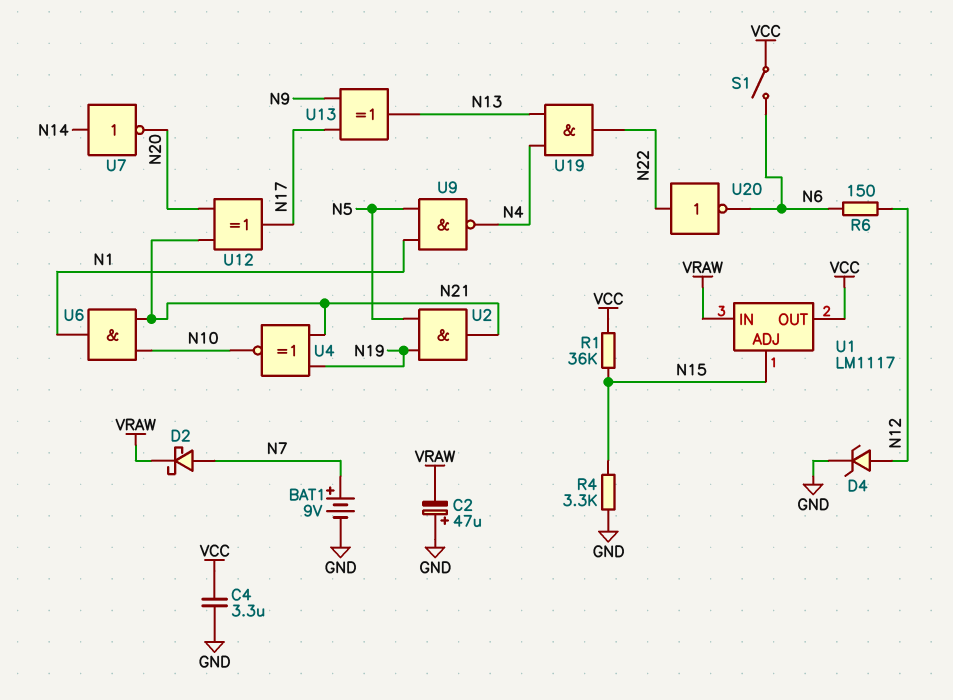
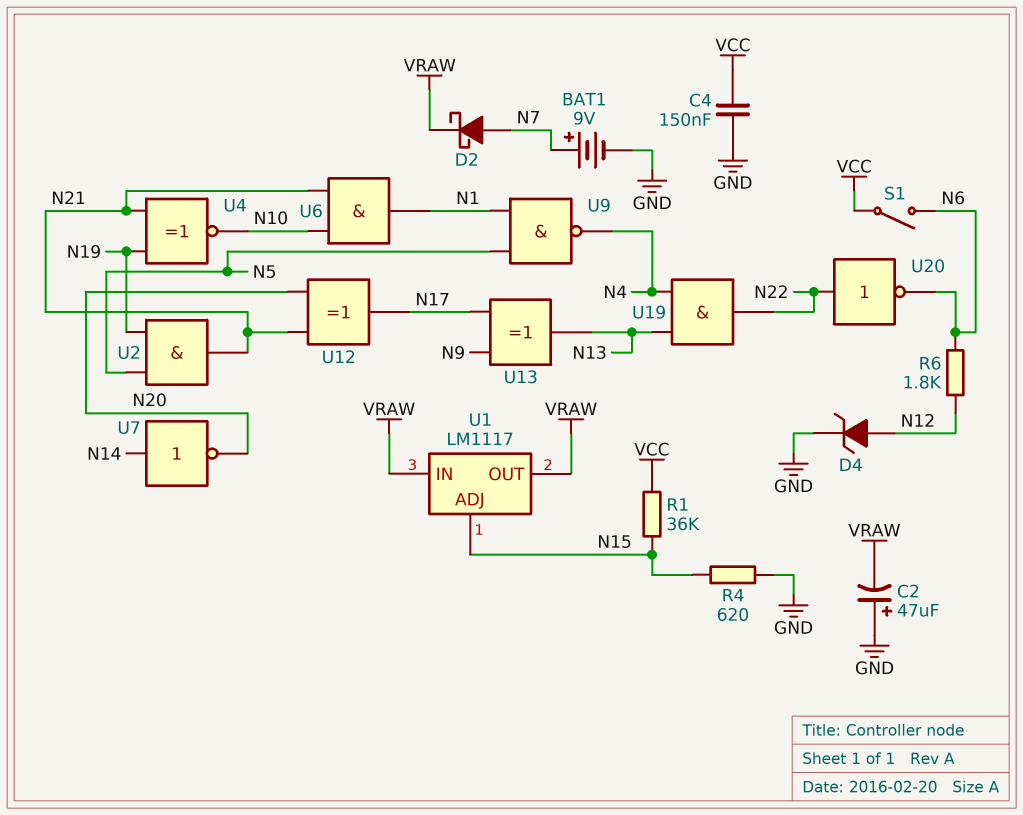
C4: 3.3uF (GND, VCC) -> 150nF (GND, VCC)
R4: 3.3k (GND, N15) -> 620 (GND, N15)
R6: 150 (N6, N12) -> 1.8k (N6, N12)
U1 pin OUT: VCC -> VRAW

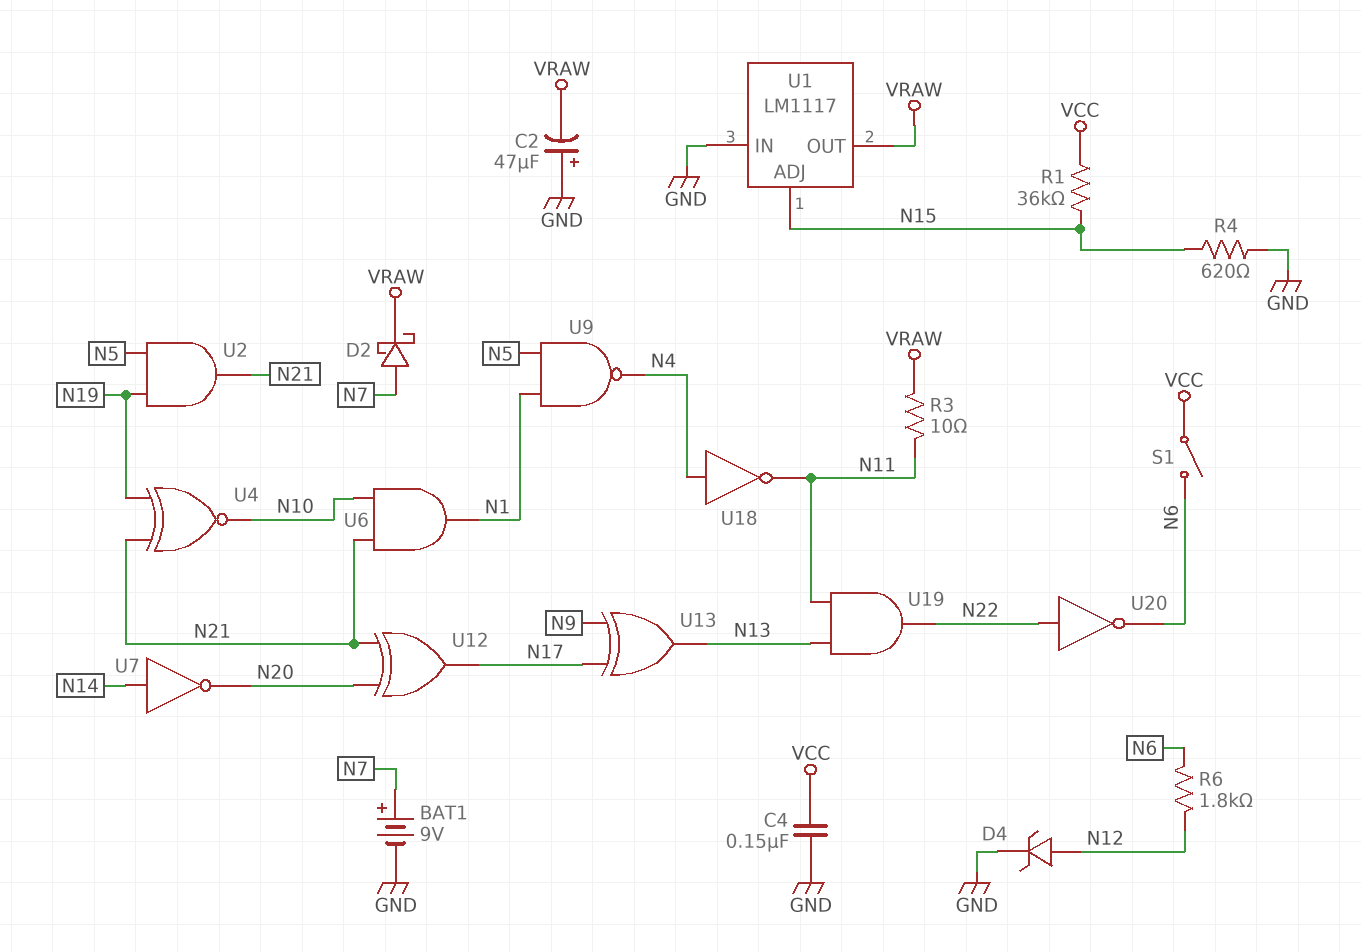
R3: none -> 10 (N11, VRAW)
U1 pin IN: VRAW -> GND
U18: none -> NOT (in N4, out N11)
U19: AND (in N4, in N13, out N22) -> AND (in N11, in N13, out N22)

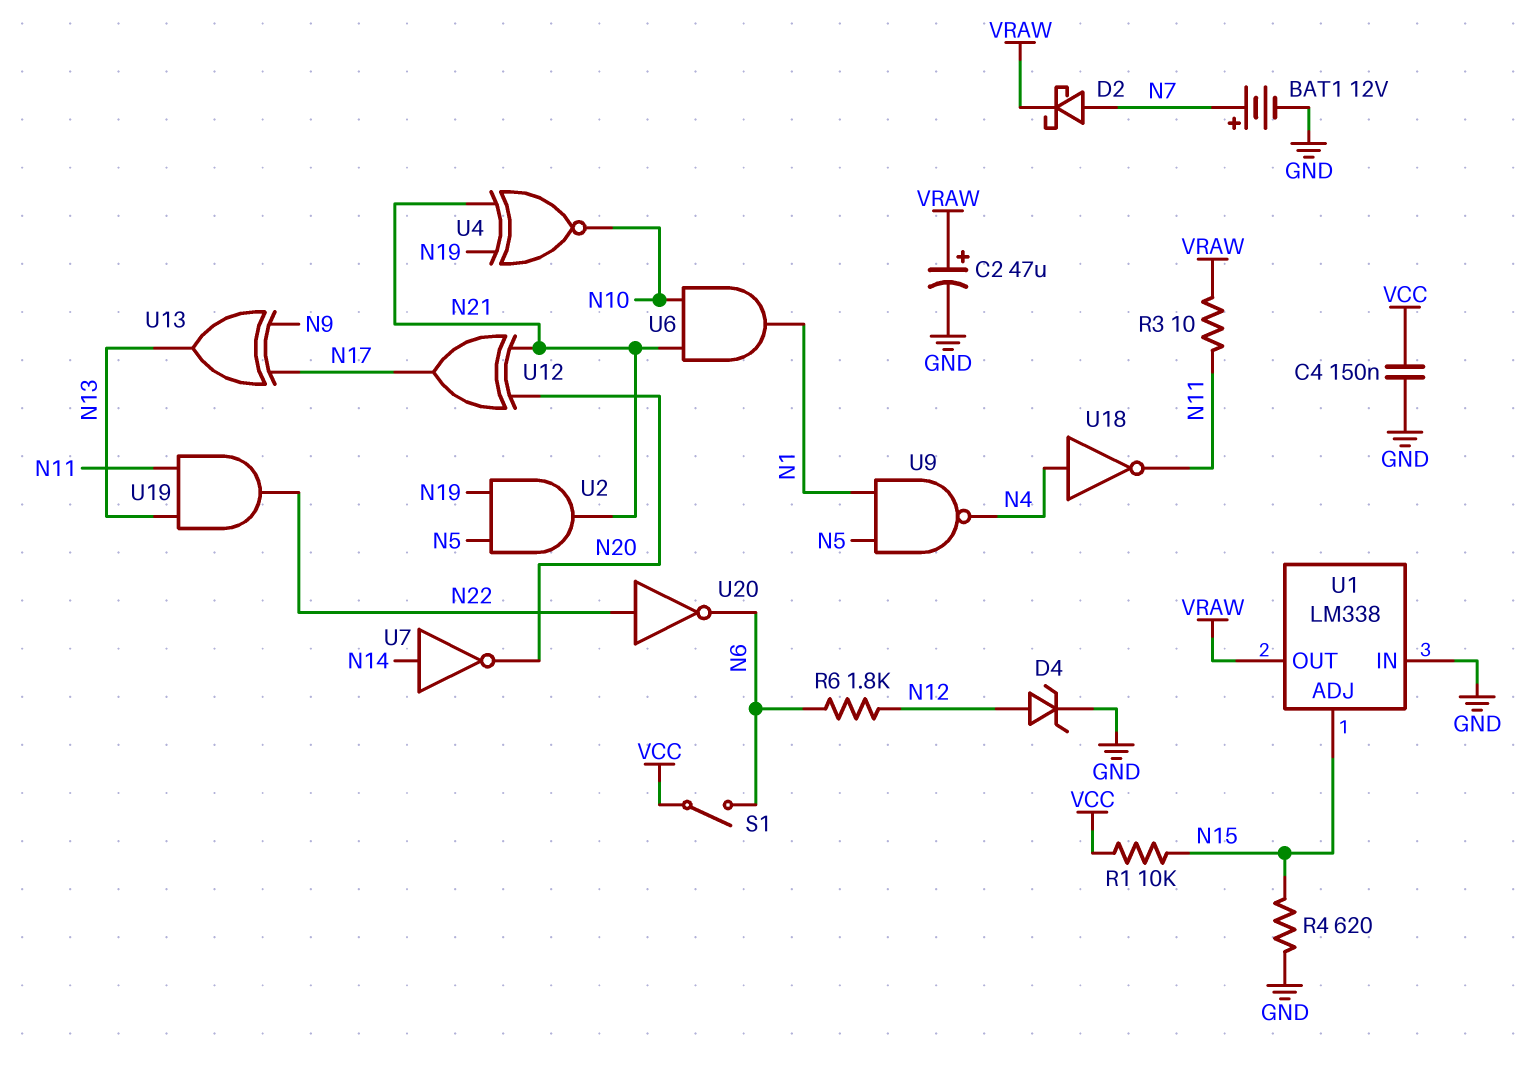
BAT1: 9V (plus N7, minus GND) -> 12V (plus N7, minus GND)
C2: 47uF (plus GND, minus VRAW) -> 47uF (plus VRAW, minus GND)
R1: 36k (N15, VCC) -> 10k (N15, VCC)
U1: LM1117 -> LM338

